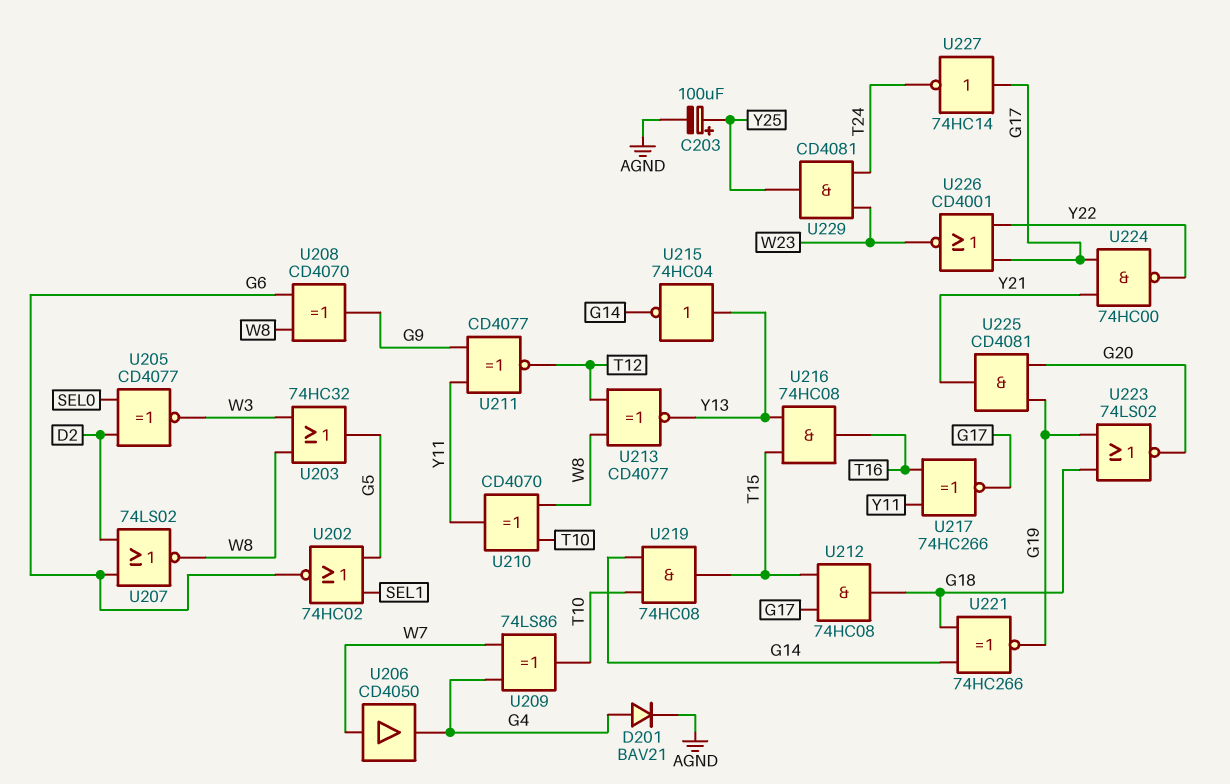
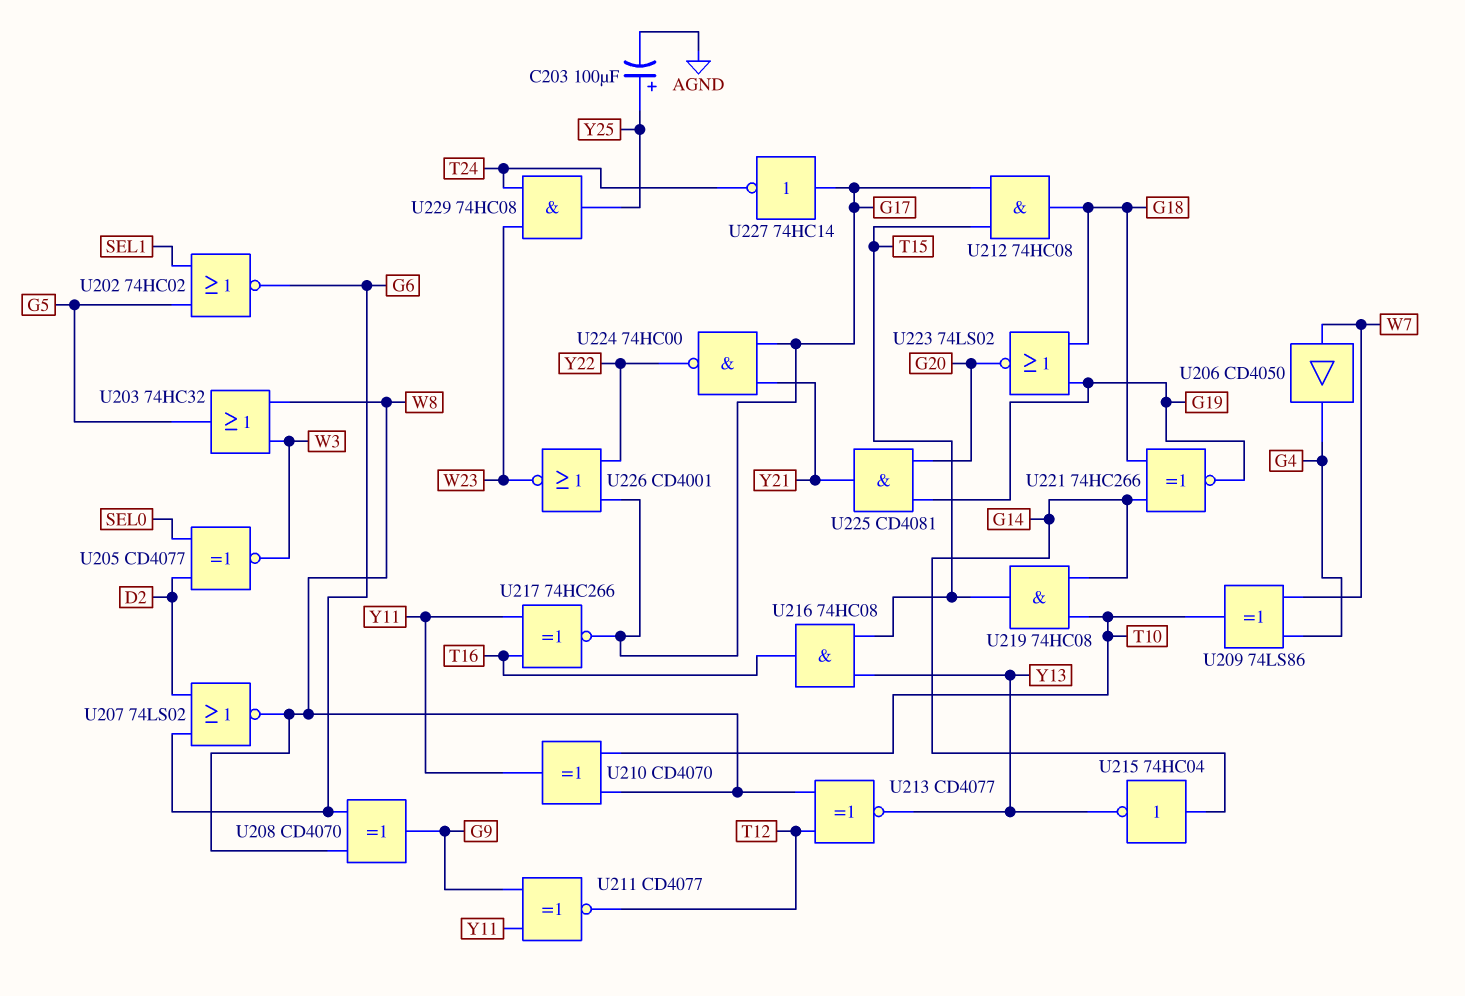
D201: diode BAV21 (A G4, K AGND) -> none
U215: NOT 74HC04 (in Y13, out G14) -> NOT 74HC04 (in G14, out Y13)
U229: AND CD4081 (in T24, in W23, out Y25) -> AND 74HC08 (in T24, in W23, out Y25)

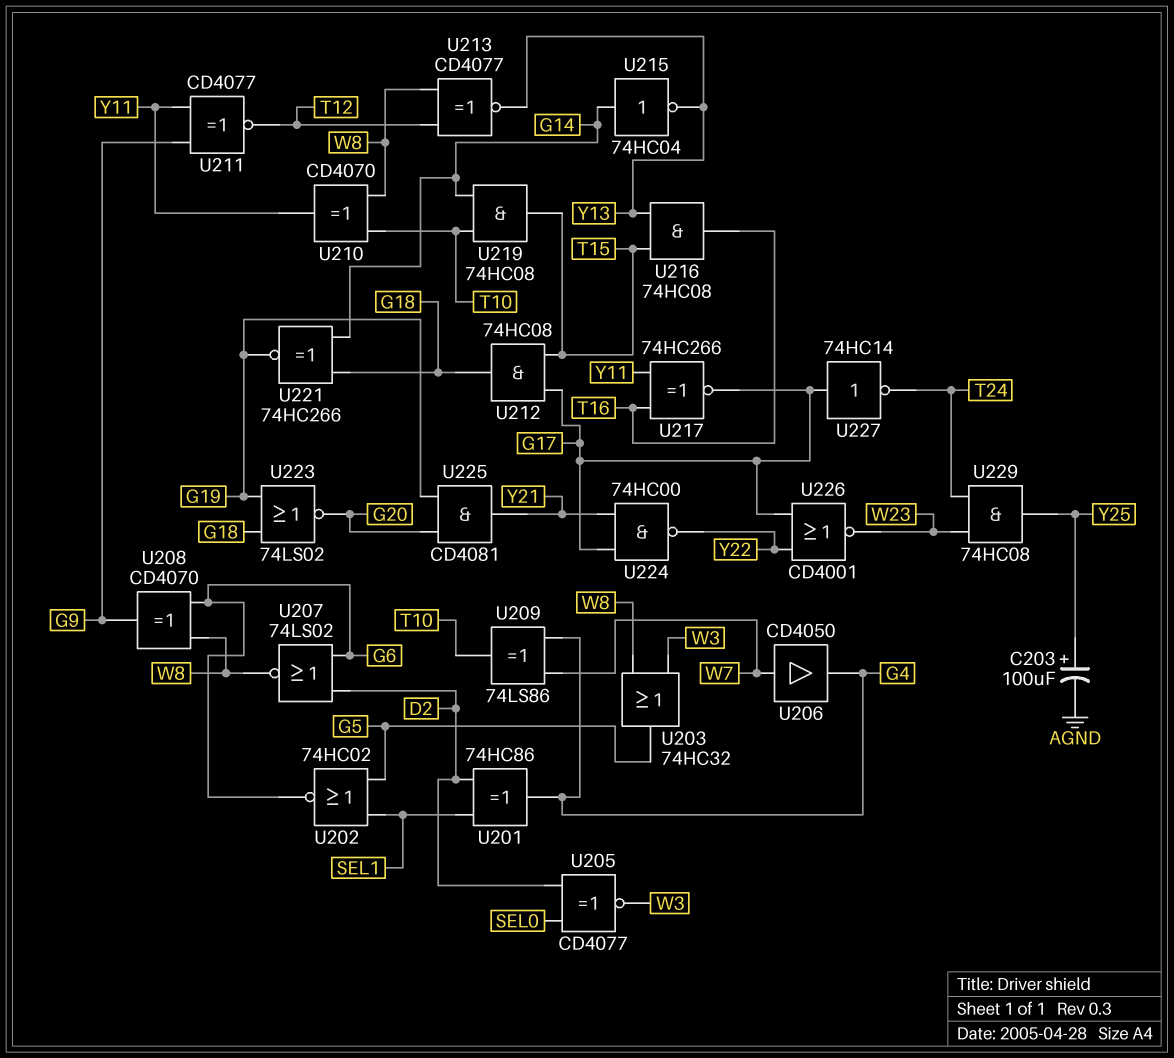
U201: none -> XOR 74HC86 (in D2, in SEL1, out G4)

